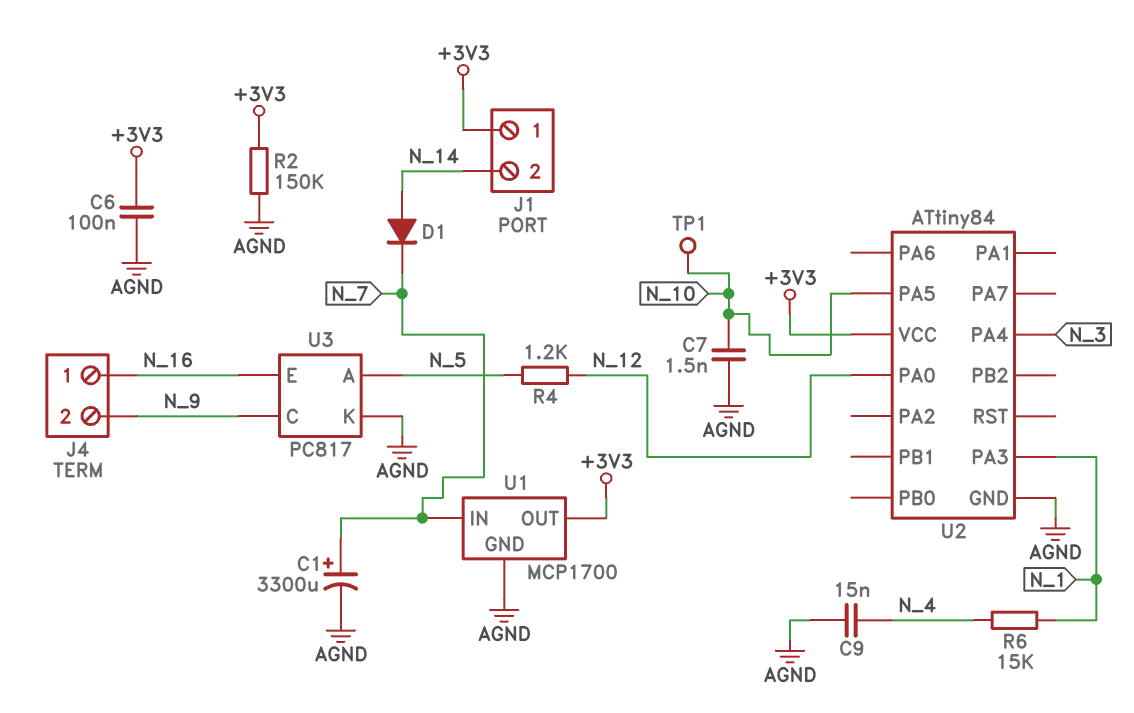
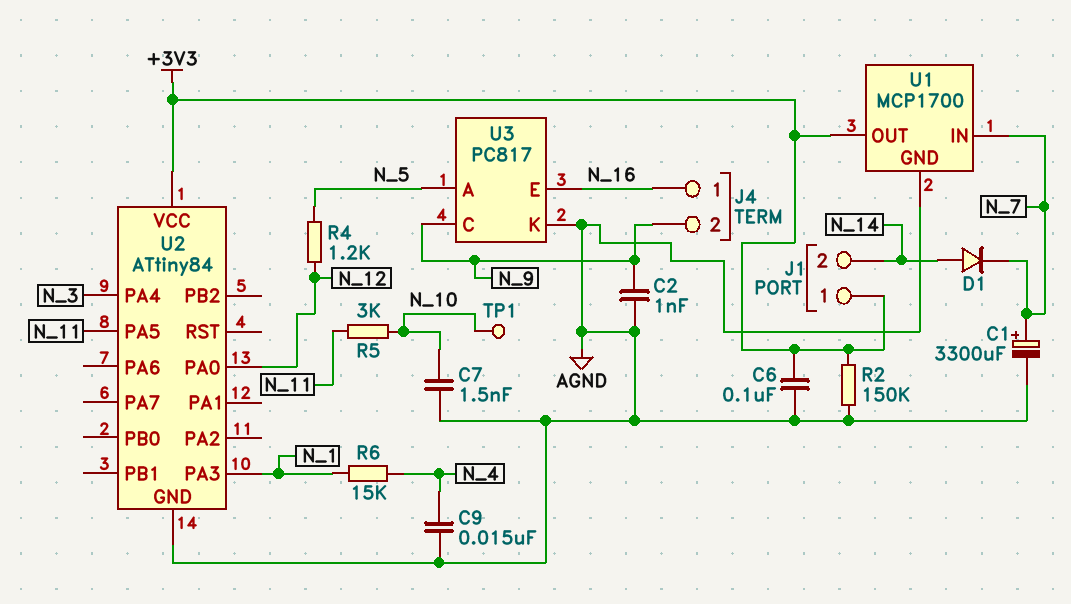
C2: none -> 1nF (AGND, N_9)
R5: none -> 3k (N_10, N_11)
U2 pin PA5: N_10 -> N_11

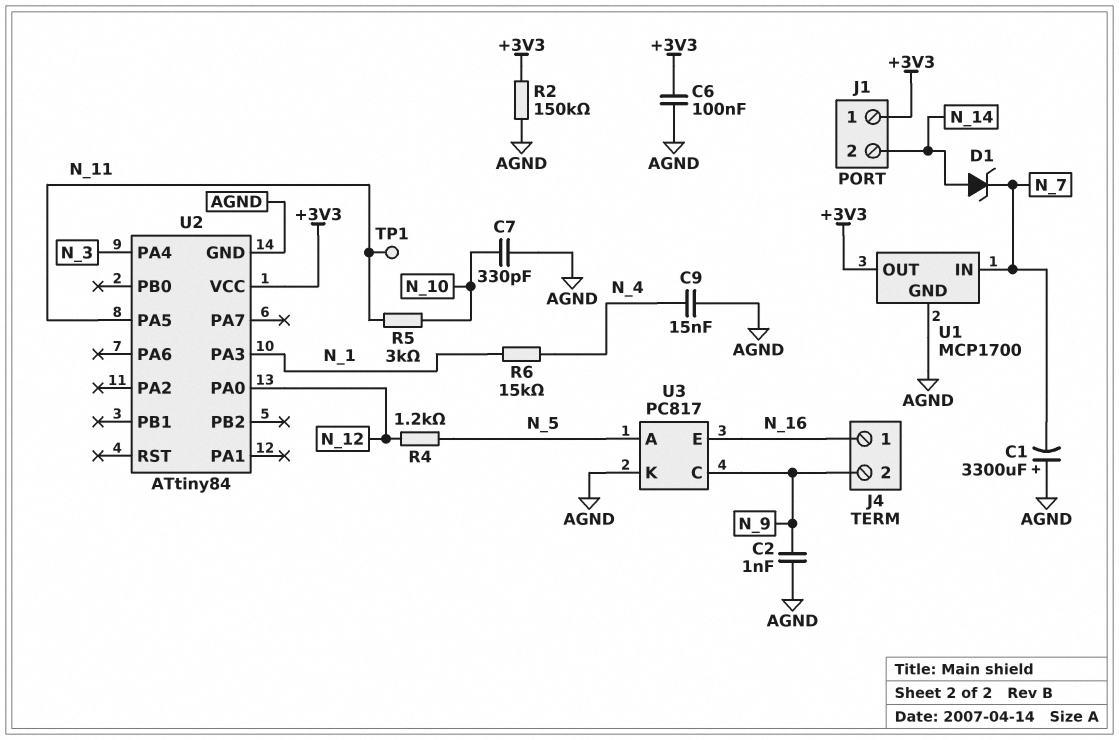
C1: 3300uF (plus N_7, minus AGND) -> 3300uF (plus AGND, minus N_7)
C7: 1.5nF (AGND, N_10) -> 330pF (AGND, N_10)
D1: diode (A N_14, K N_7) -> zener (A N_14, K N_7)
TP1: test point (N_10) -> test point (N_11)

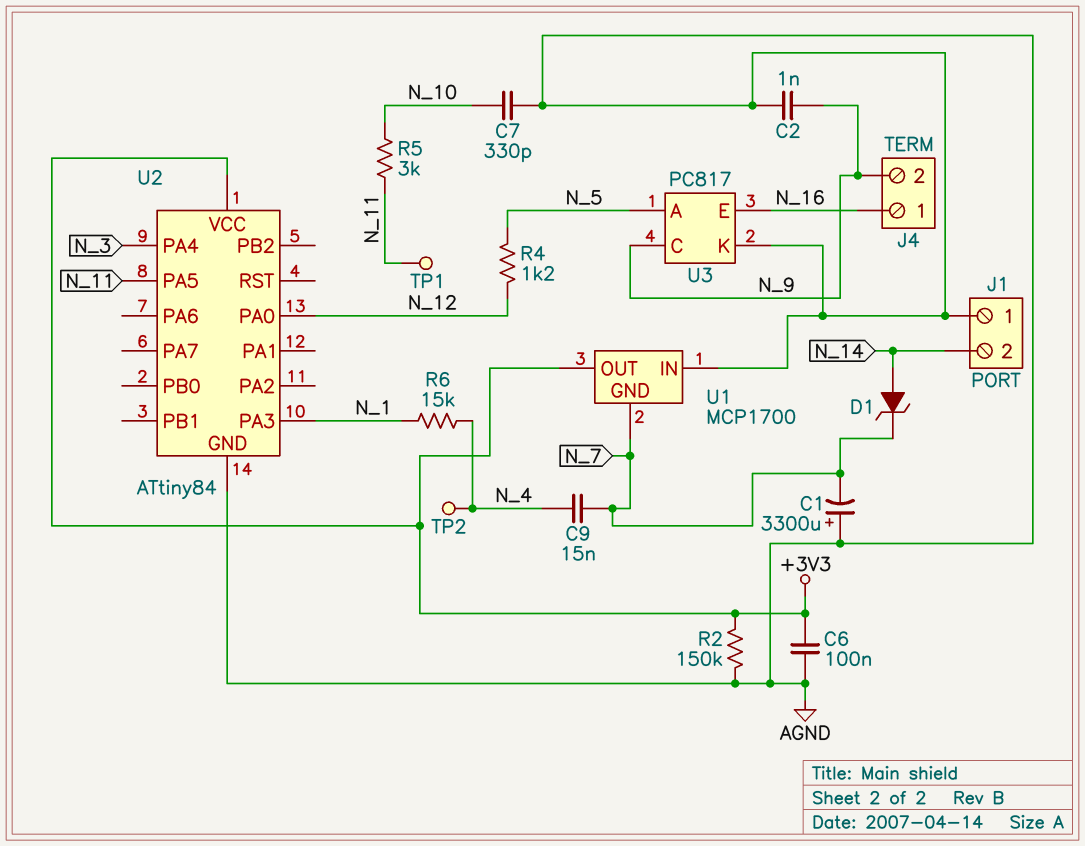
C9: 15nF (AGND, N_4) -> 15nF (N_4, N_7)
J1 pin 1: +3V3 -> AGND
TP2: none -> test point (N_4)
U1 pin GND: AGND -> N_7
U1 pin IN: N_7 -> AGND

